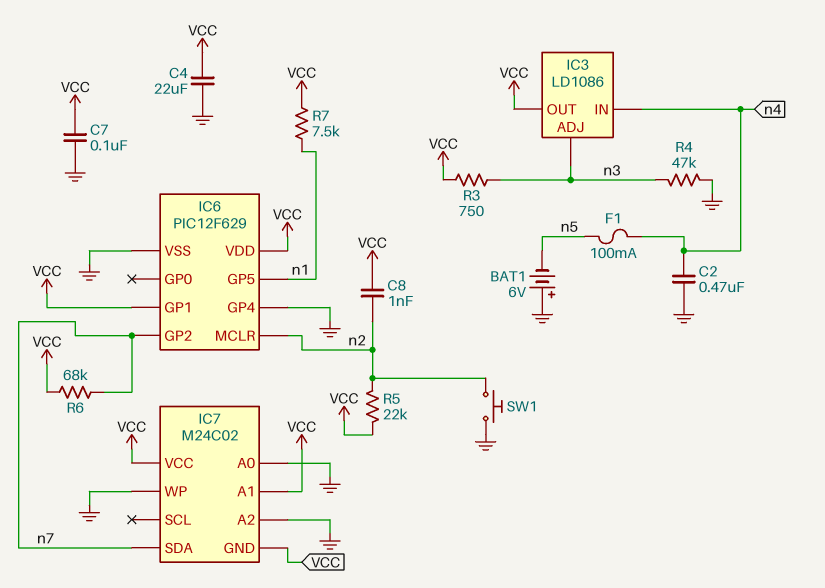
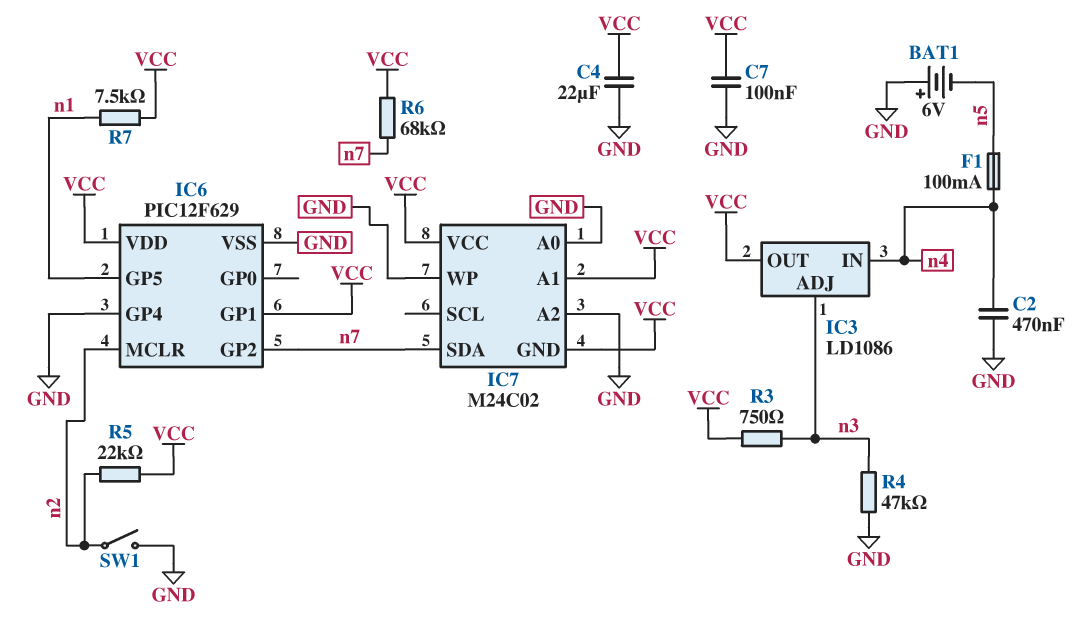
C8: 1nF (VCC, n2) -> none
SW1: button (GND, n2) -> switch (GND, n2)

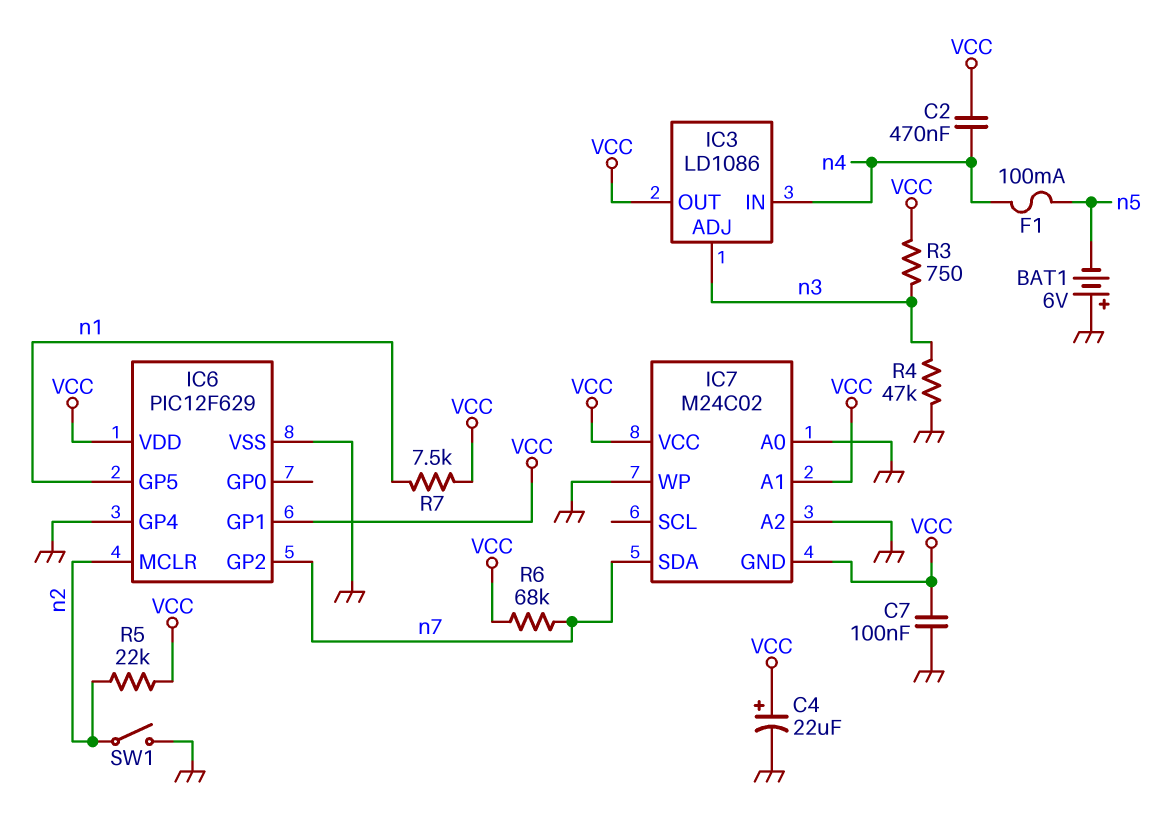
C2: 470nF (GND, n4) -> 470nF (VCC, n4)
C4: 22uF (GND, VCC) -> 22uF (plus VCC, minus GND)

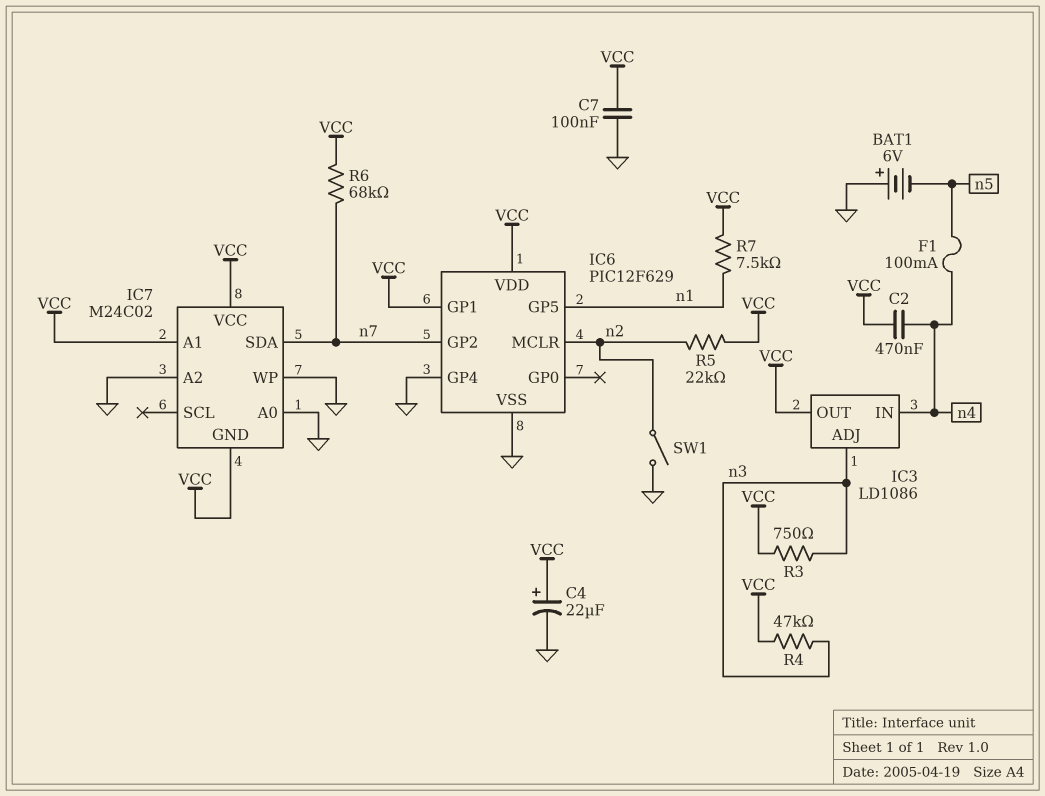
R4: 47k (GND, n3) -> 47k (VCC, n3)

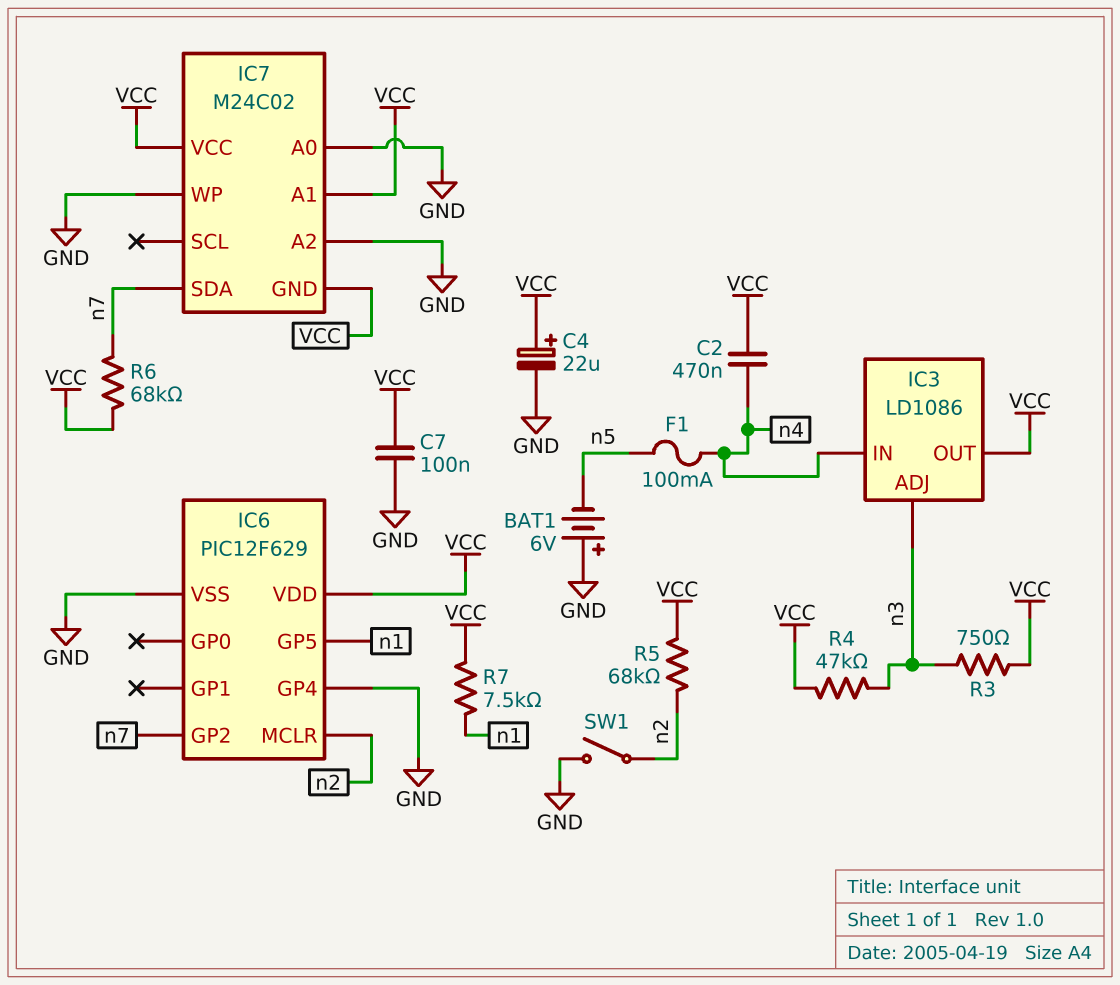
IC6 pin GP1: VCC -> none
R5: 22k (VCC, n2) -> 68k (VCC, n2)

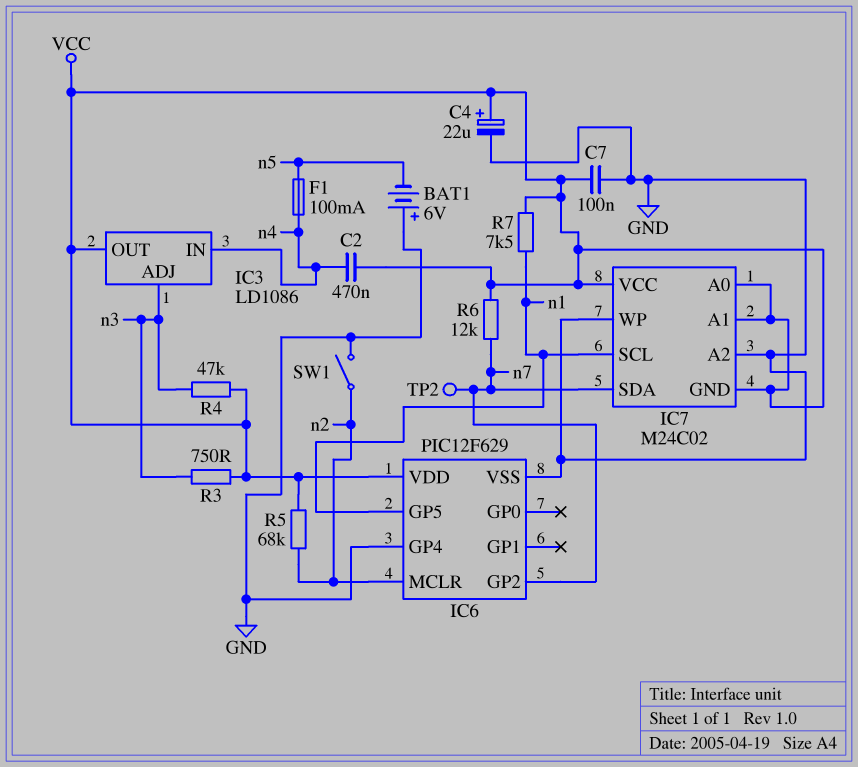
IC7 pin A0: GND -> VCC
IC7 pin SCL: none -> n1
R6: 68k (VCC, n7) -> 12k (VCC, n7)
TP2: none -> test point (n7)

